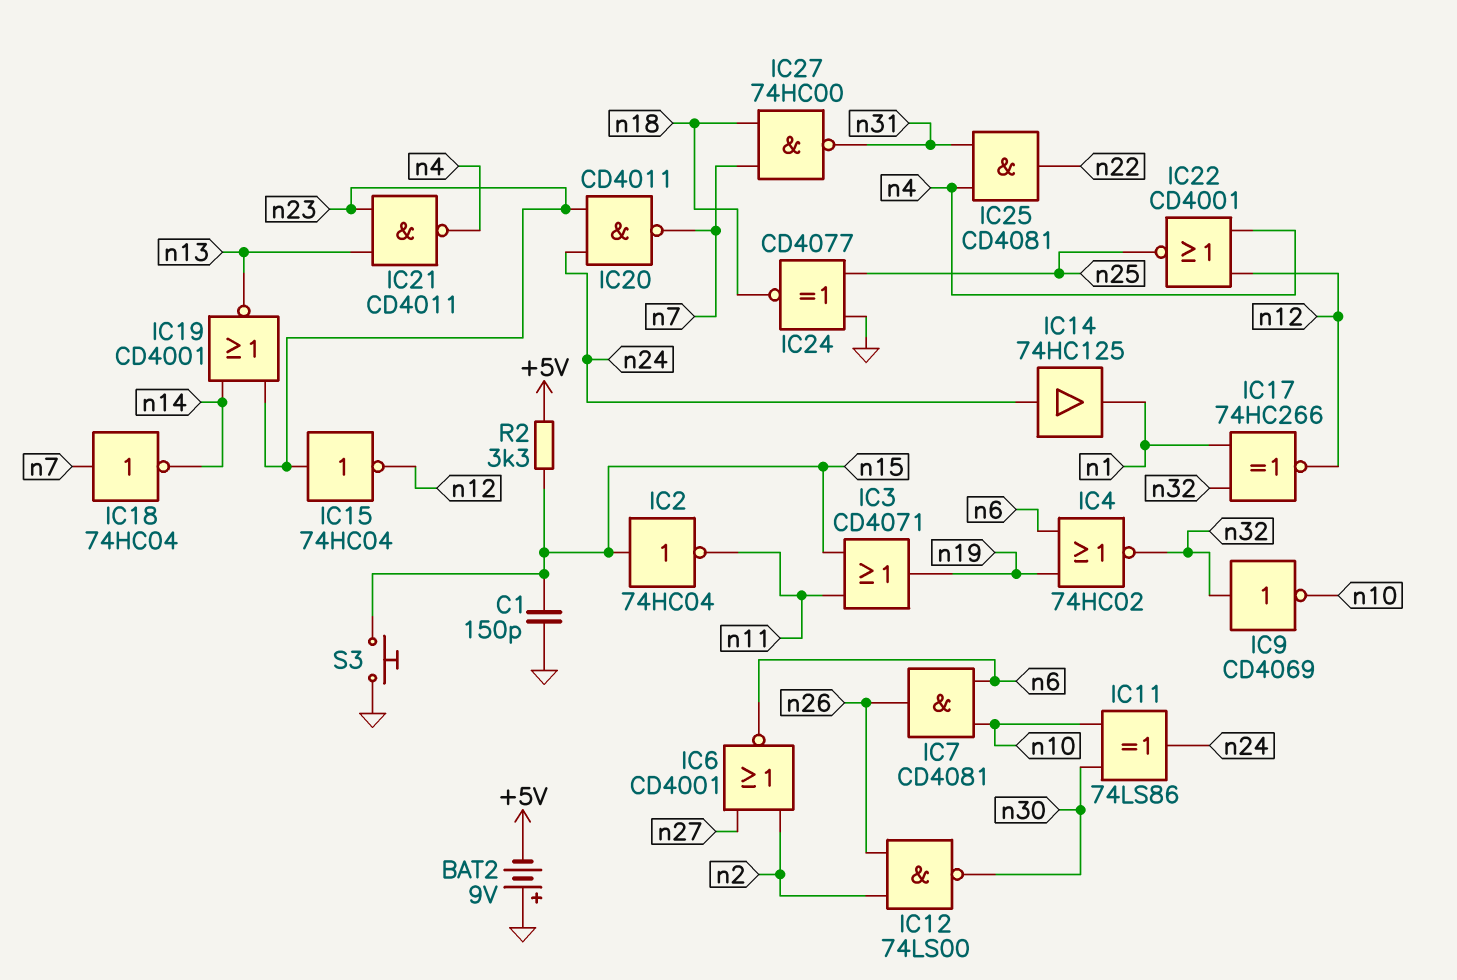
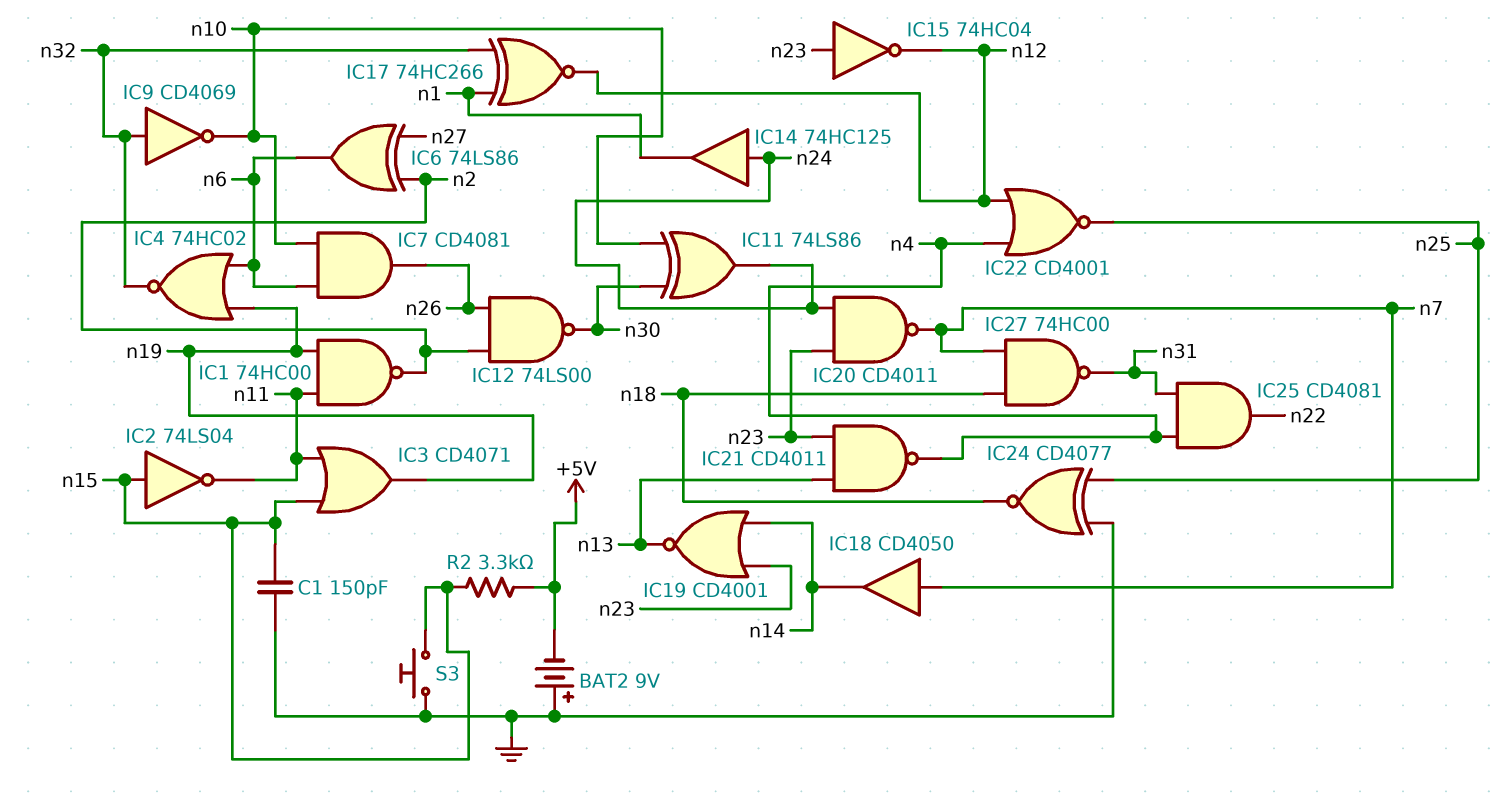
IC1: none -> NAND 74HC00 (in n11, in n19, out n2)
IC2: NOT 74HC04 (in n15, out n11) -> NOT 74LS04 (in n15, out n11)
IC6: NOR CD4001 (in n2, in n27, out n6) -> XOR 74LS86 (in n2, in n27, out n6)
IC18: NOT 74HC04 (in n7, out n14) -> buffer CD4050 (in n7, out n14)

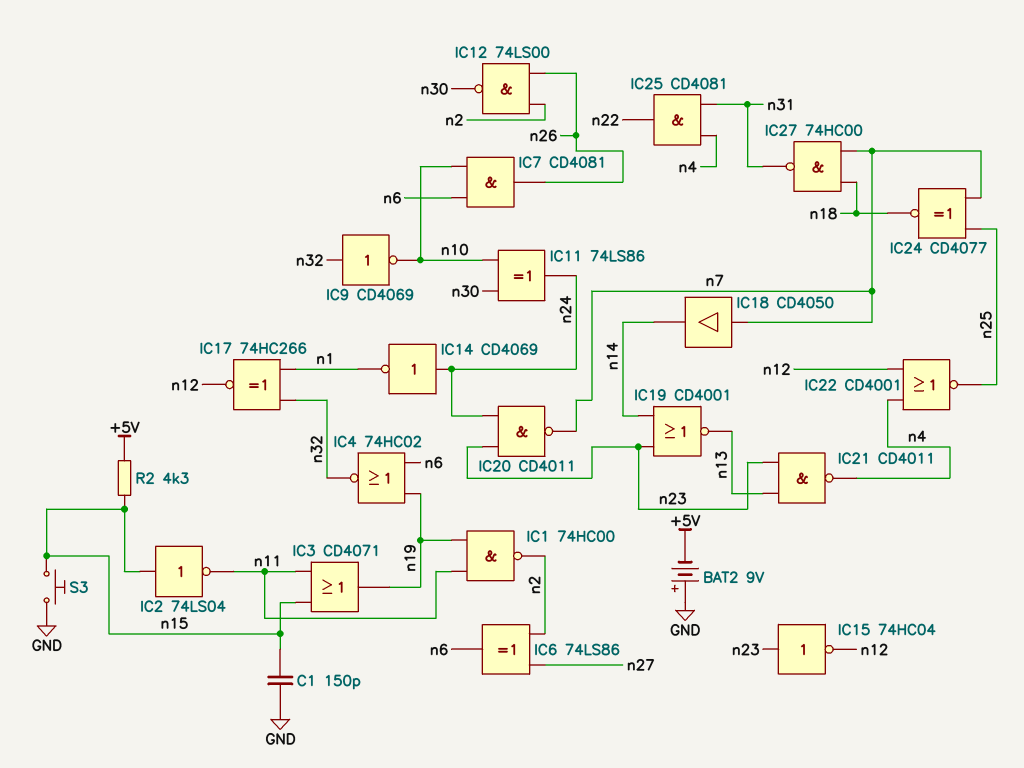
IC14: buffer 74HC125 (in n24, out n1) -> NOT CD4069 (in n24, out n1)
IC24: XNOR CD4077 (in GND, in n25, out n18) -> XNOR CD4077 (in n7, in n25, out n18)
R2: 3.3k (+5V, n15) -> 4.3k (+5V, n15)

